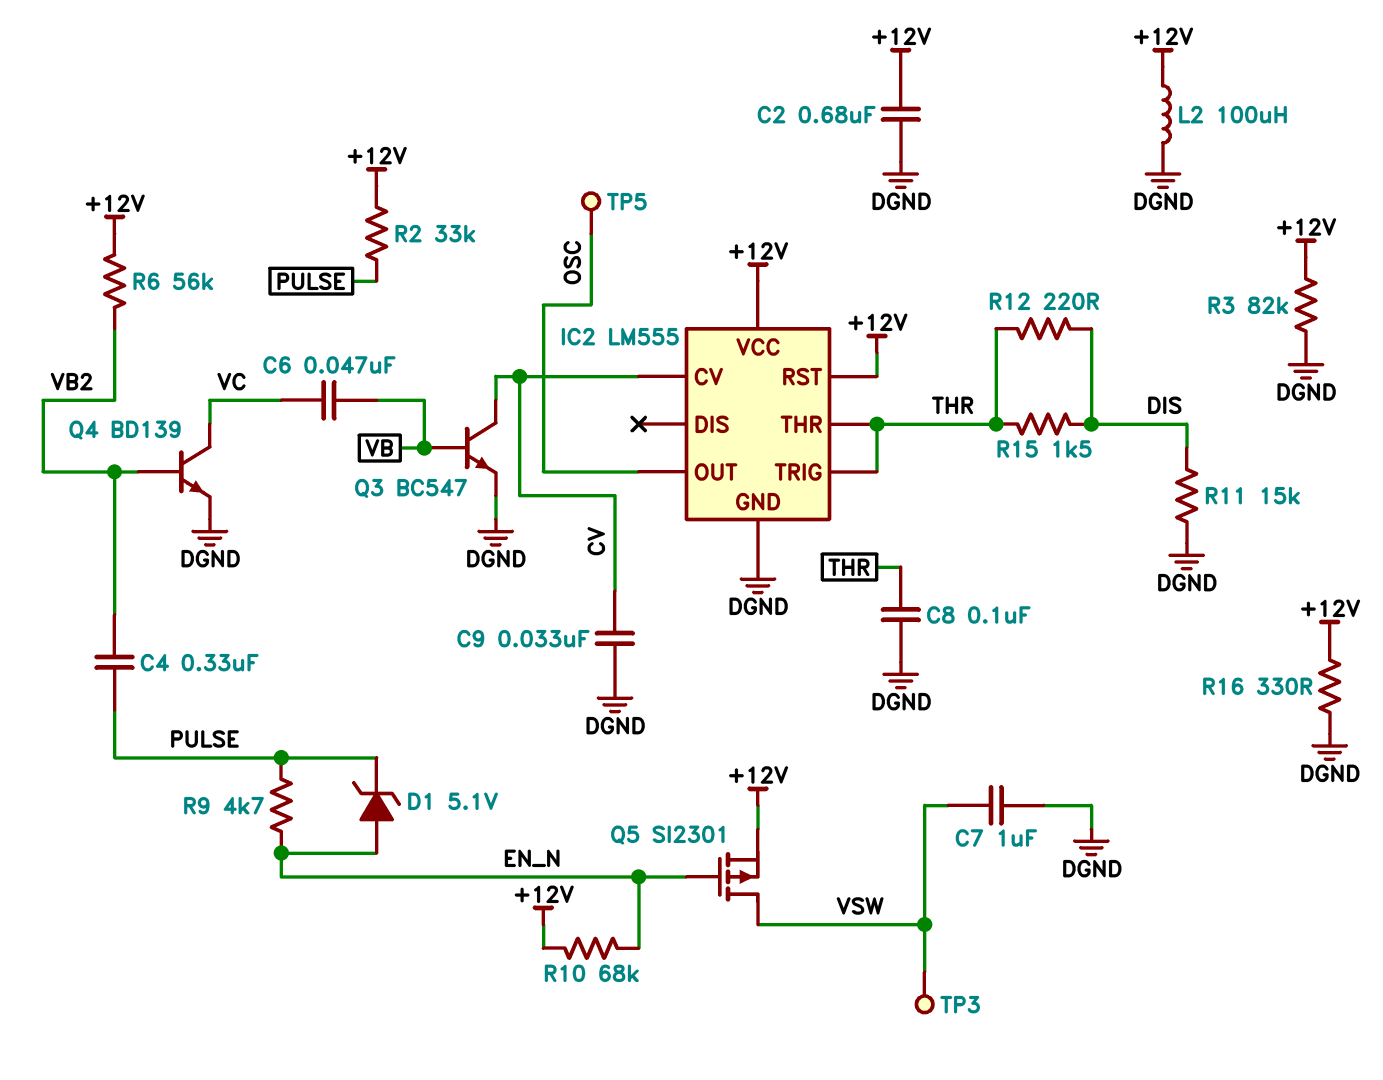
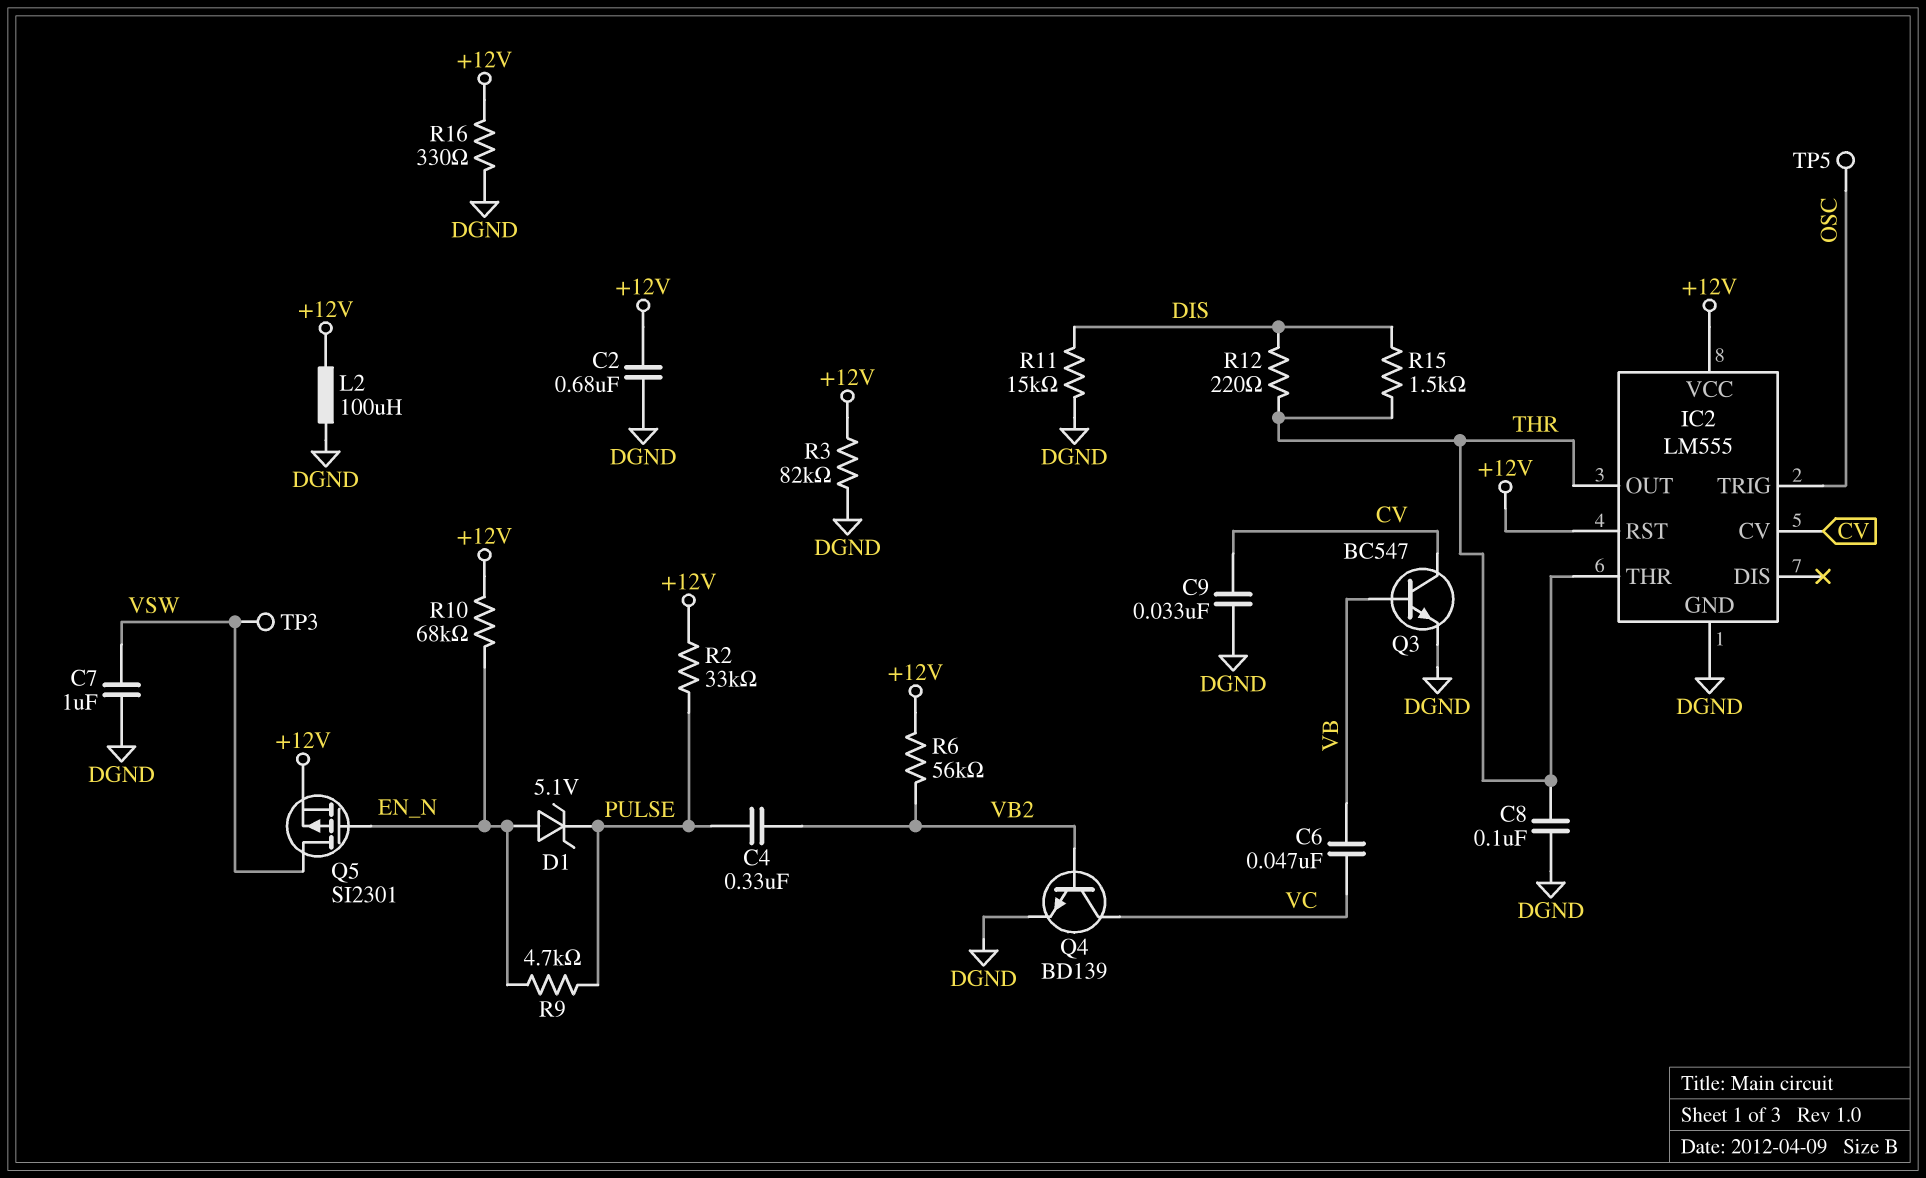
IC2 pin OUT: OSC -> THR
IC2 pin TRIG: THR -> OSC

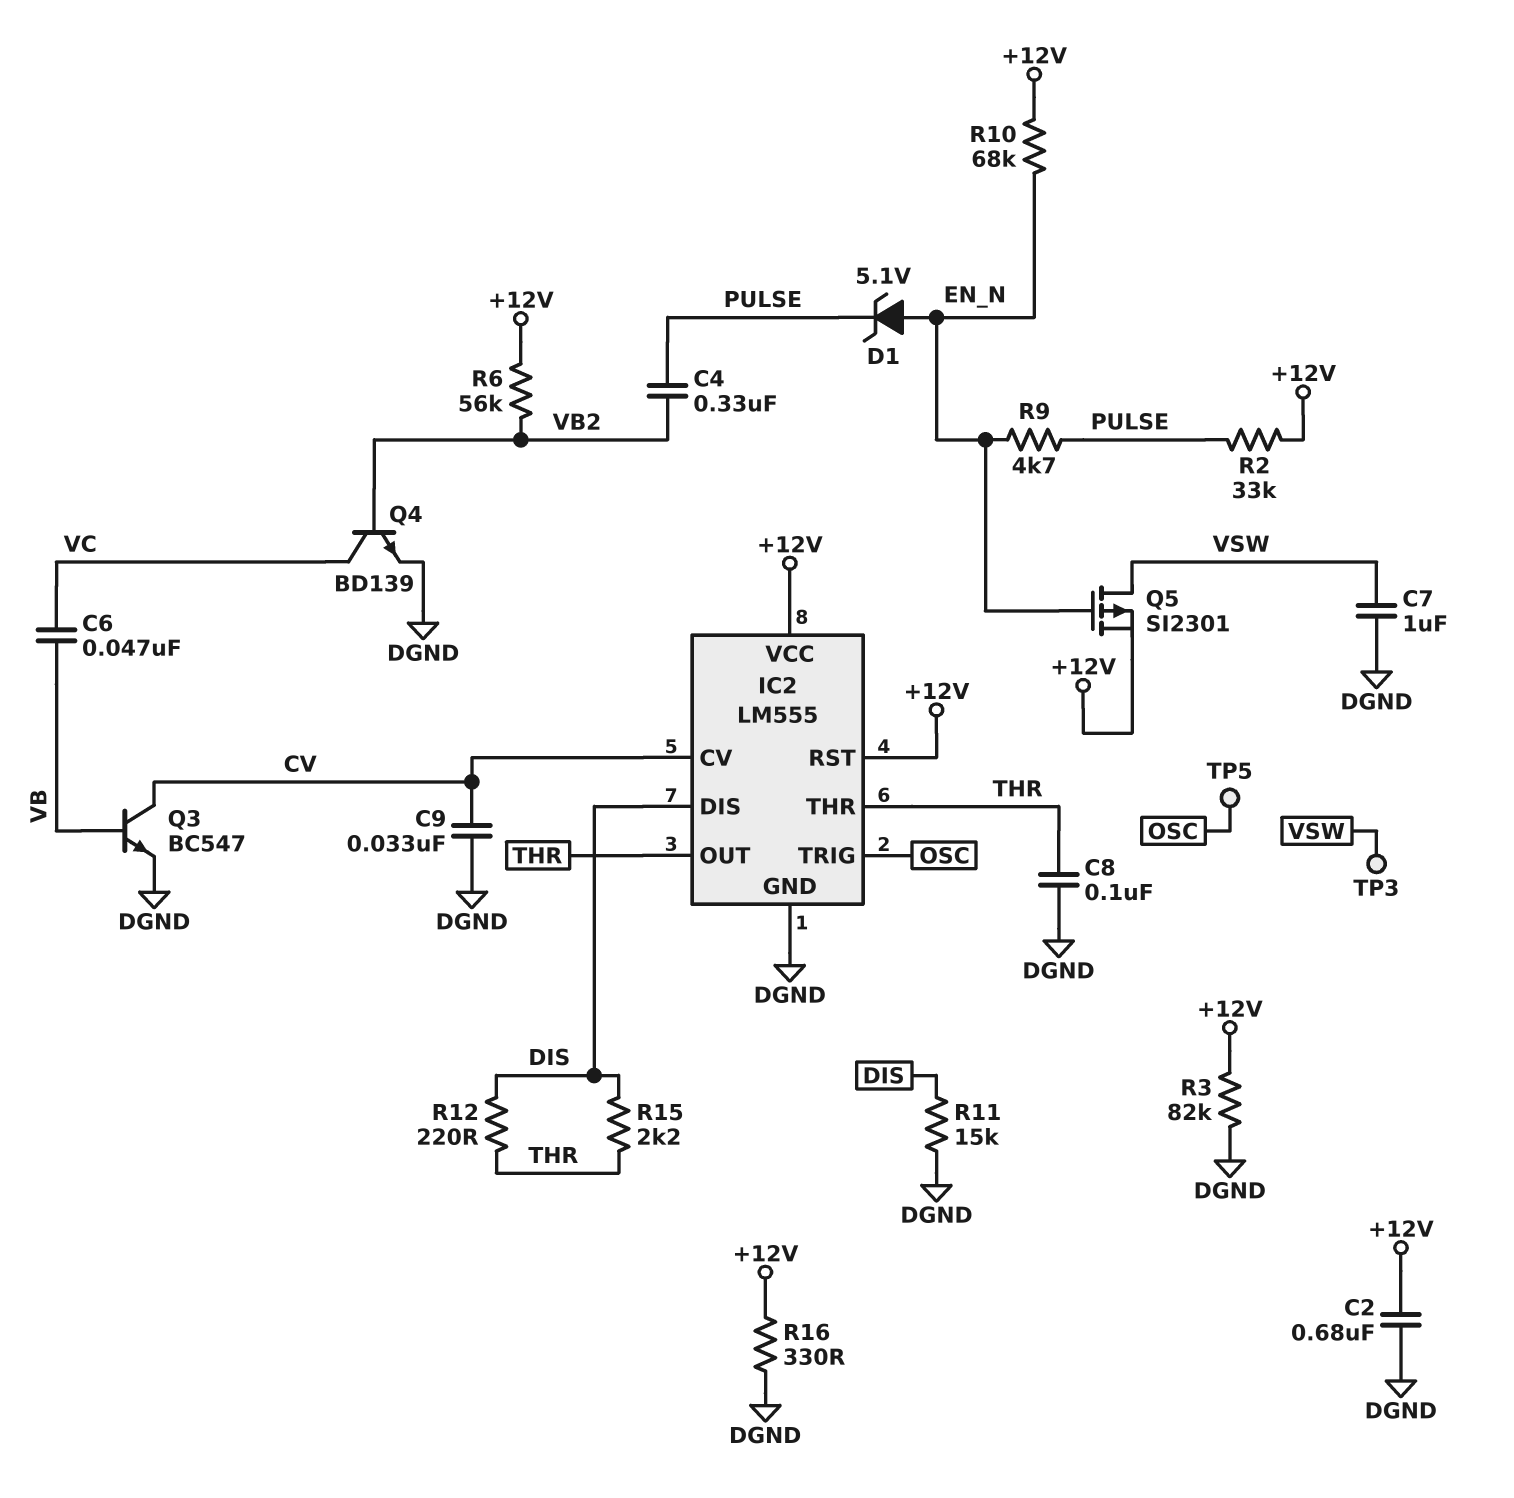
IC2 pin DIS: none -> DIS
L2: 100uH (+12V, DGND) -> none
R15: 1.5k (DIS, THR) -> 2.2k (DIS, THR)

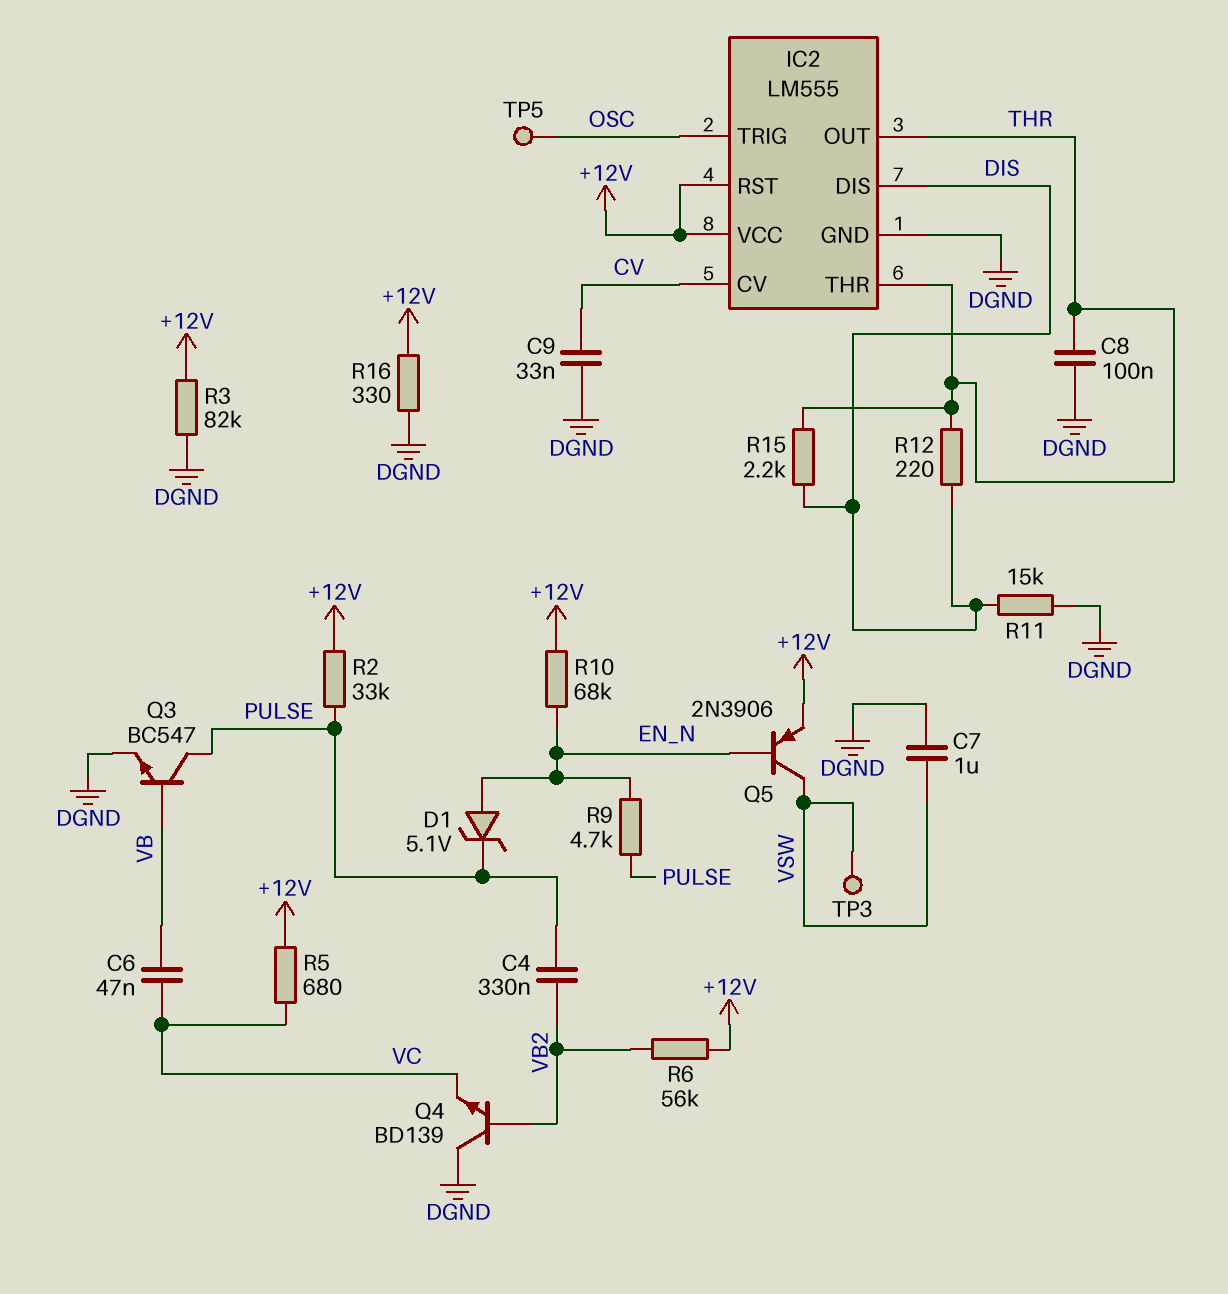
C2: 680nF (+12V, DGND) -> none
Q3: NPN BC547 (B VB, C CV, E DGND) -> NPN BC547 (B VB, C PULSE, E DGND)
Q4: NPN BD139 (B VB2, C VC, E DGND) -> NPN BD139 (B VB2, C DGND, E VC)
Q5: PMOS SI2301 (G EN_N, D VSW, S +12V) -> PNP 2N3906 (B EN_N, C VSW, E +12V)
R5: none -> 680 (+12V, VC)

